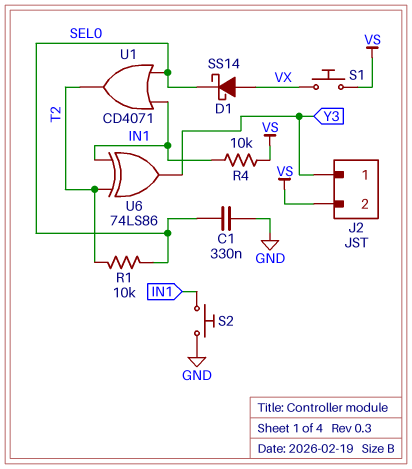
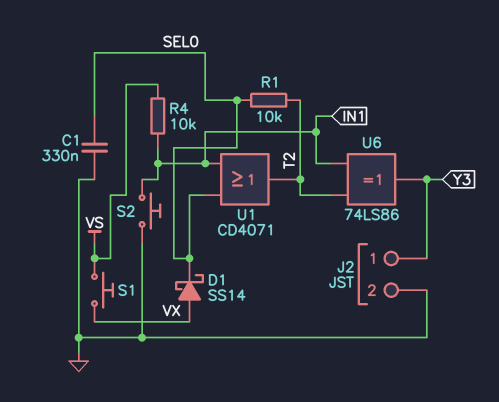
J2 pin 2: VS -> GND

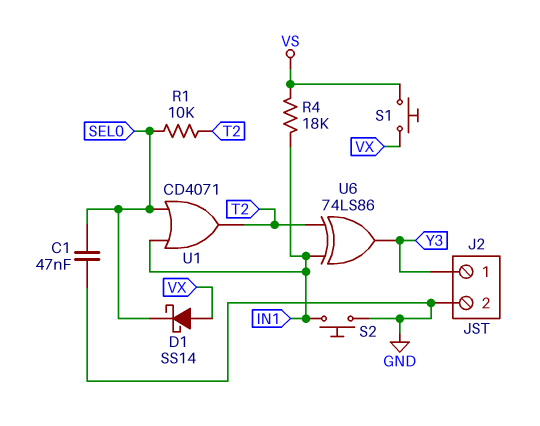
C1: 330nF (GND, SEL0) -> 47nF (GND, SEL0)
R4: 10k (IN1, VS) -> 18k (IN1, VS)

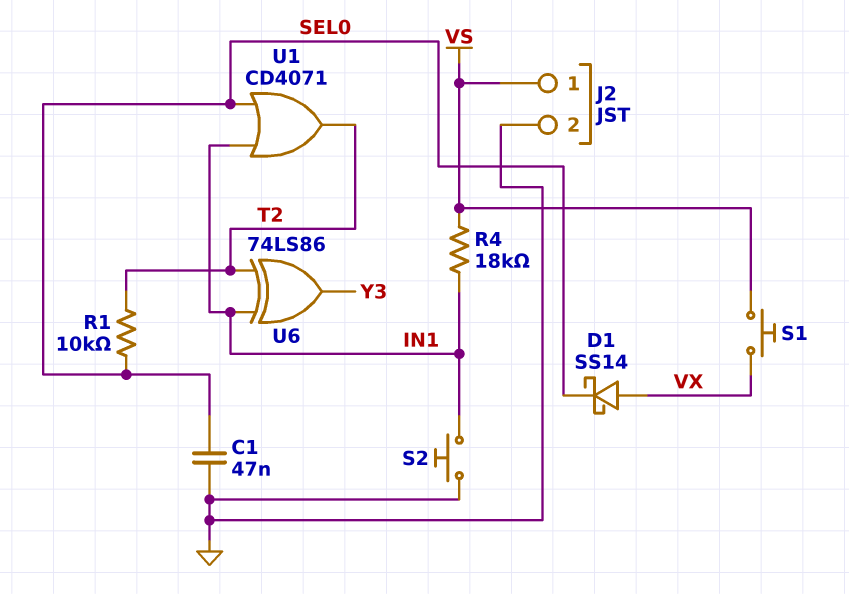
J2 pin 1: Y3 -> VS

